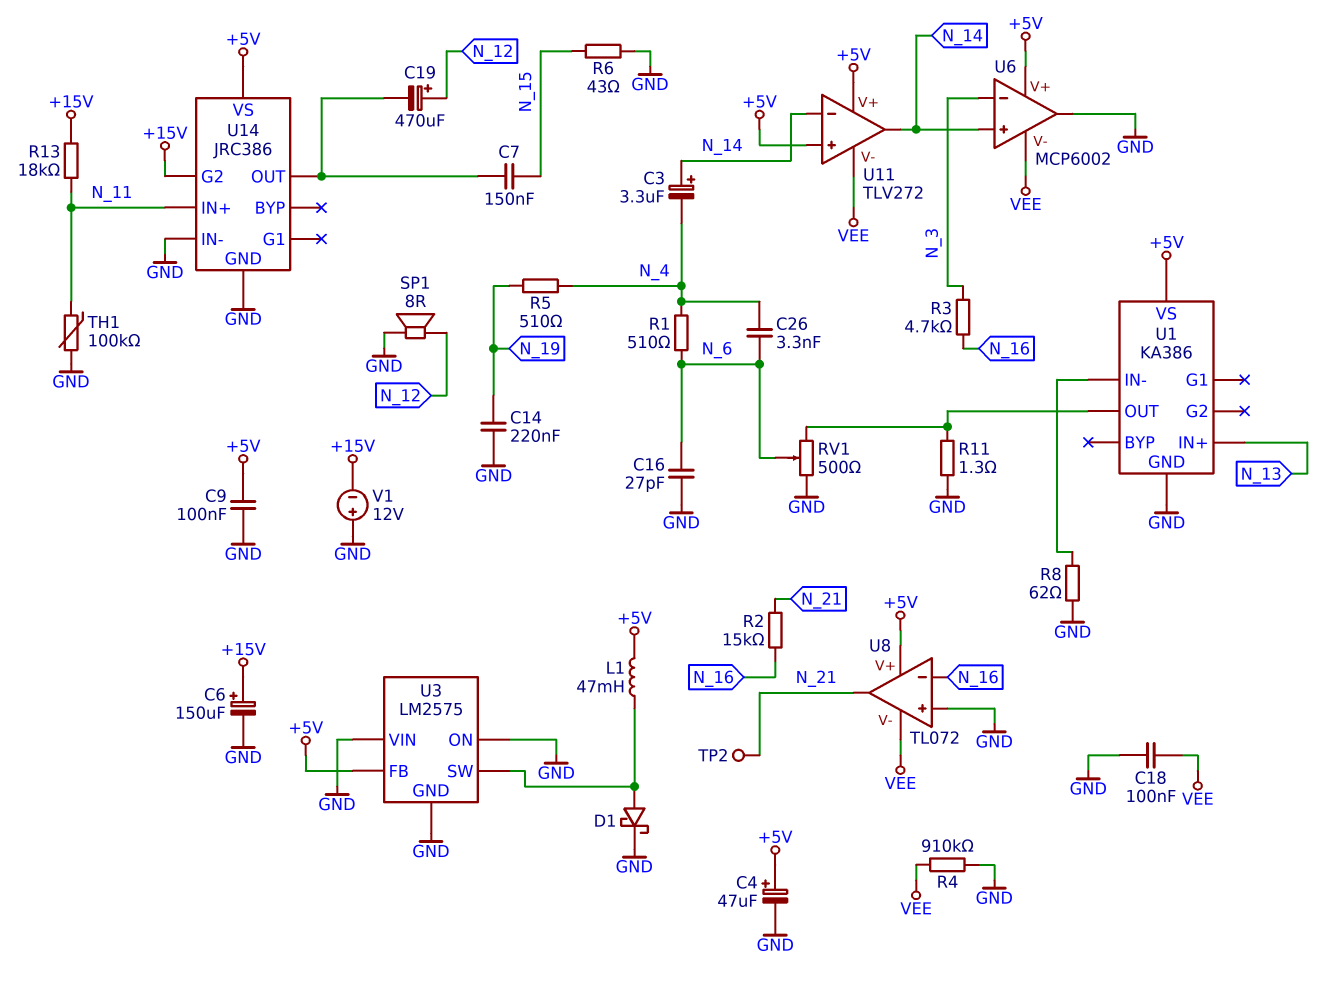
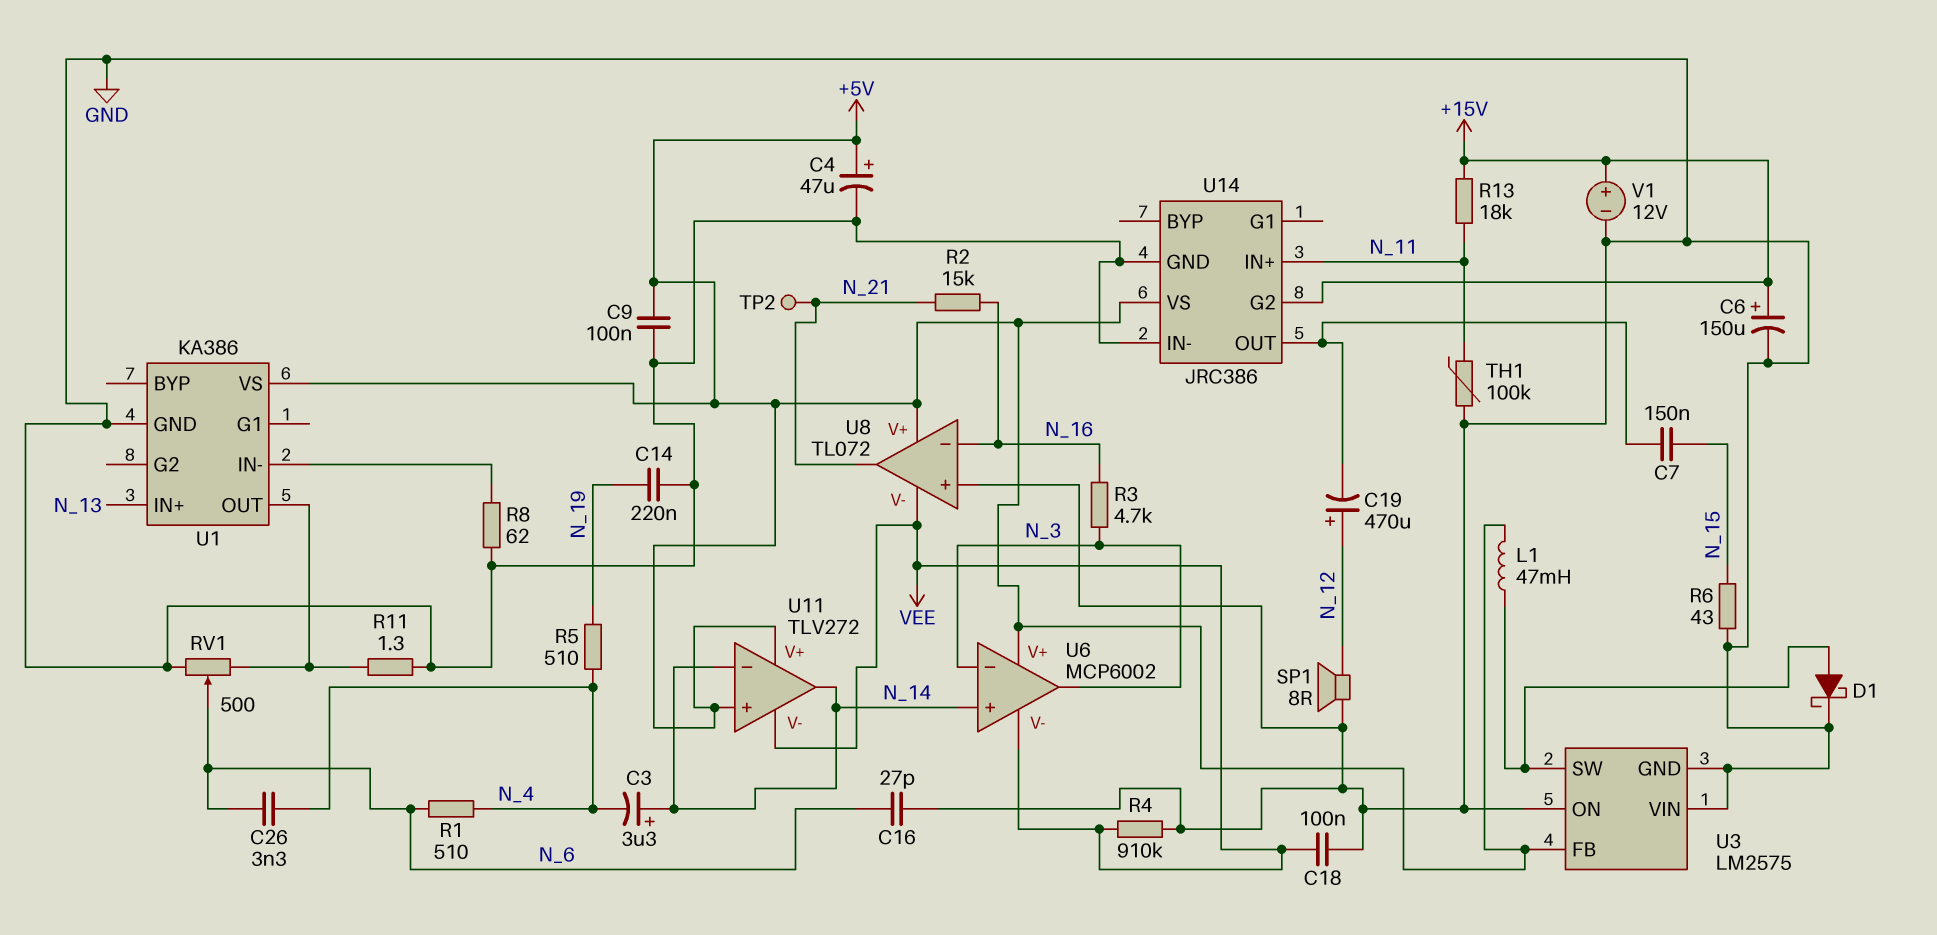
U6 pin out: GND -> N_3
V1: 12V (plus GND, minus +15V) -> 12V (plus +15V, minus GND)

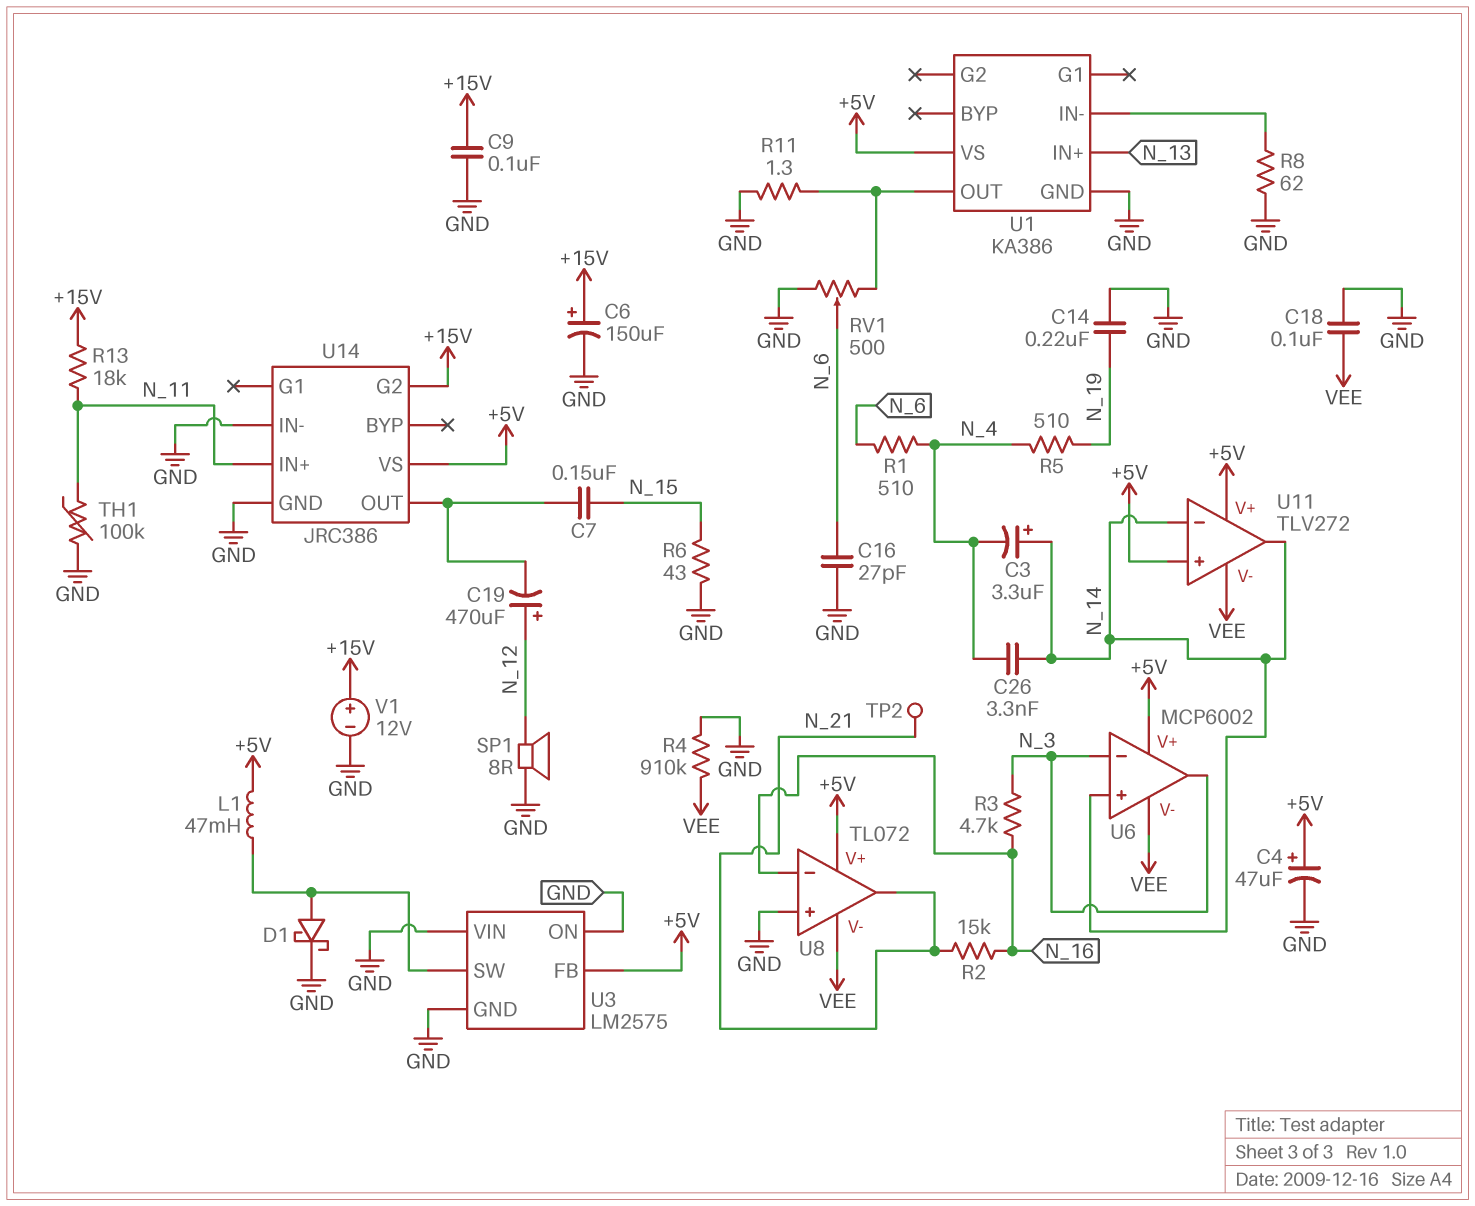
C9: 100nF (+5V, GND) -> 100nF (+15V, GND)
C26: 3.3nF (N_4, N_6) -> 3.3nF (N_4, N_14)

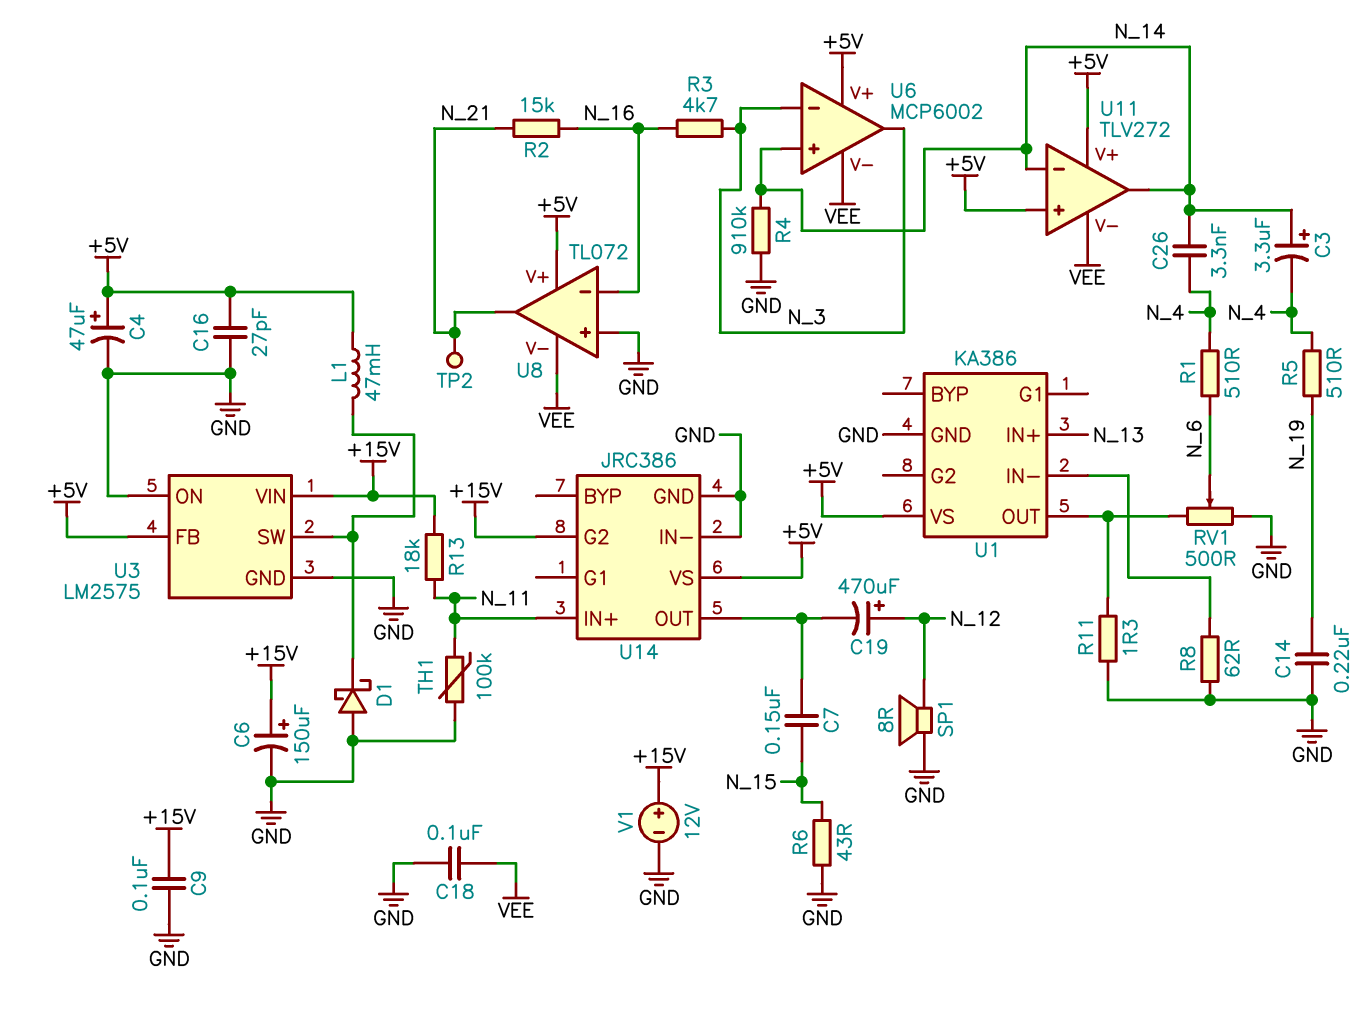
C16: 27pF (GND, N_6) -> 27pF (+5V, GND)
D1: schottky (A U3/SW, K GND) -> schottky (A GND, K U3/SW)
R4: 910k (GND, VEE) -> 910k (GND, N_14)
U3 pin VIN: GND -> +15V

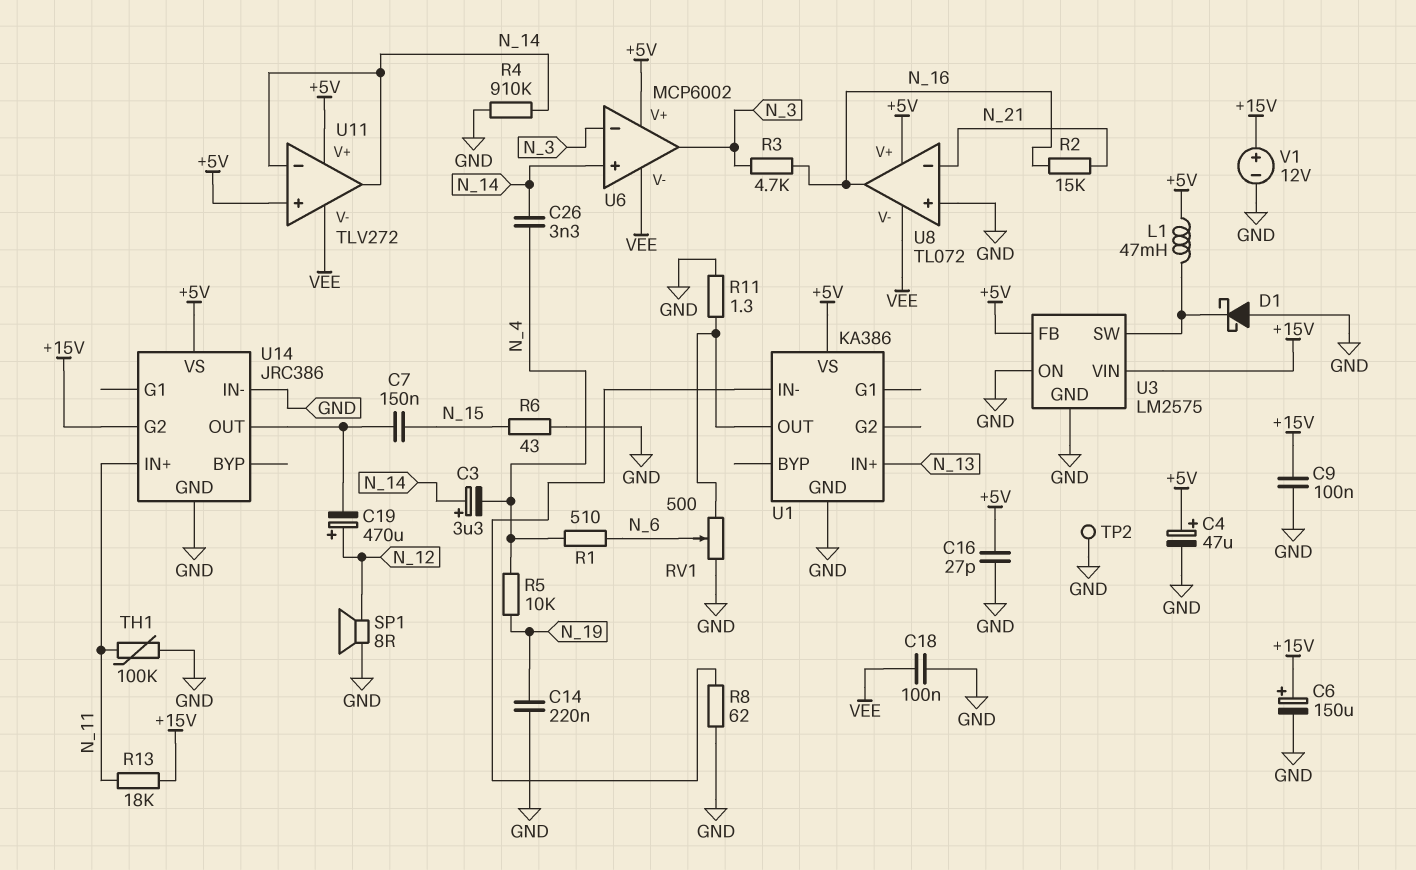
R5: 510 (N_4, N_19) -> 10k (N_4, N_19)
TP2: test point (N_21) -> test point (GND)
U8 pin in-: N_16 -> N_21
U8 pin out: N_21 -> N_16

